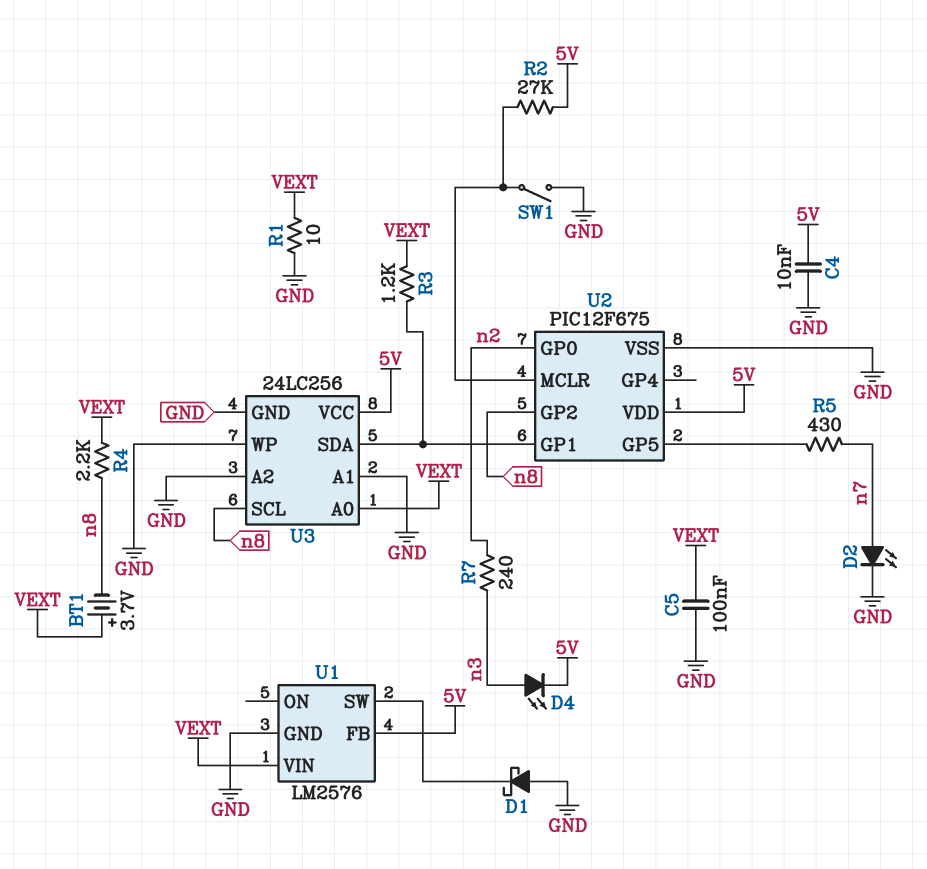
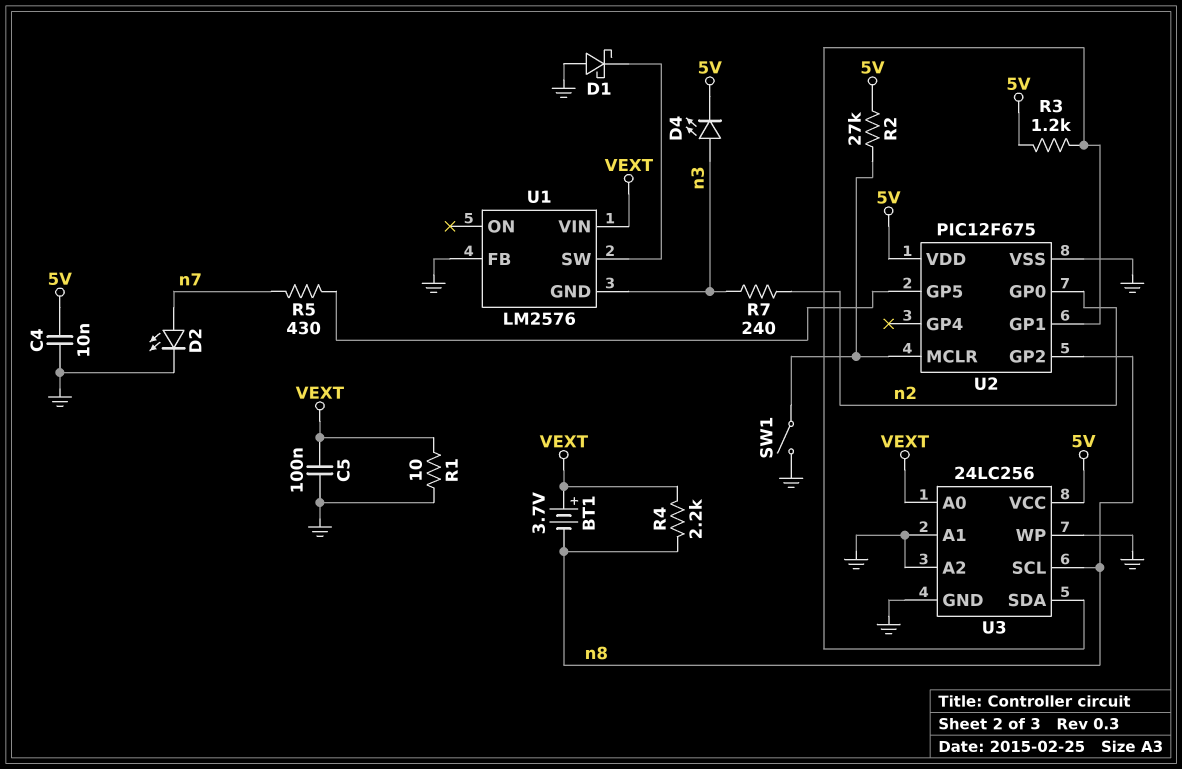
R3: 1.2k (U2/GP1, VEXT) -> 1.2k (5V, U2/GP1)
U1 pin FB: 5V -> GND
U1 pin GND: GND -> n3

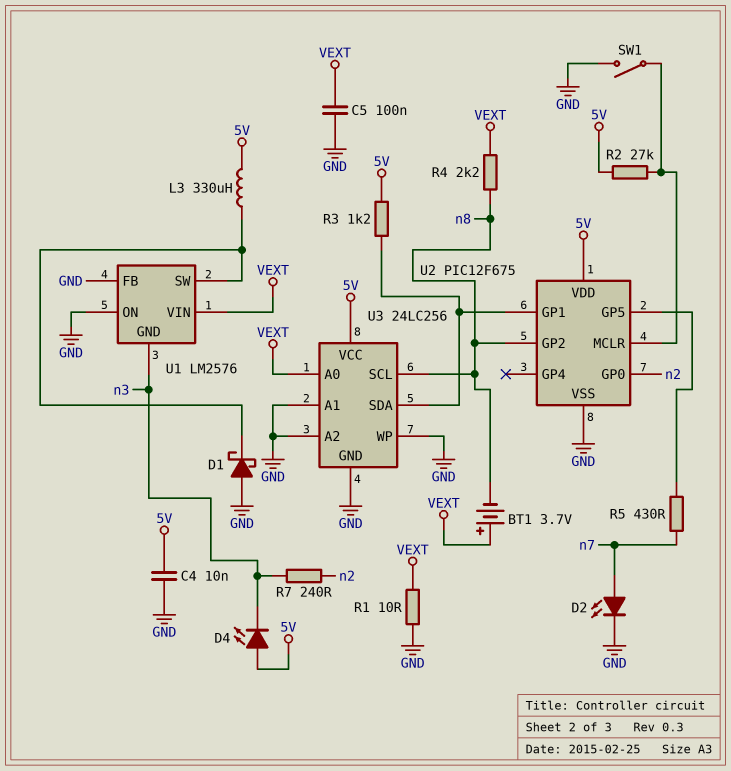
D4: LED (A n3, K 5V) -> LED (A 5V, K n3)
L3: none -> 330uH (5V, U1/SW)
U1 pin ON: none -> GND

